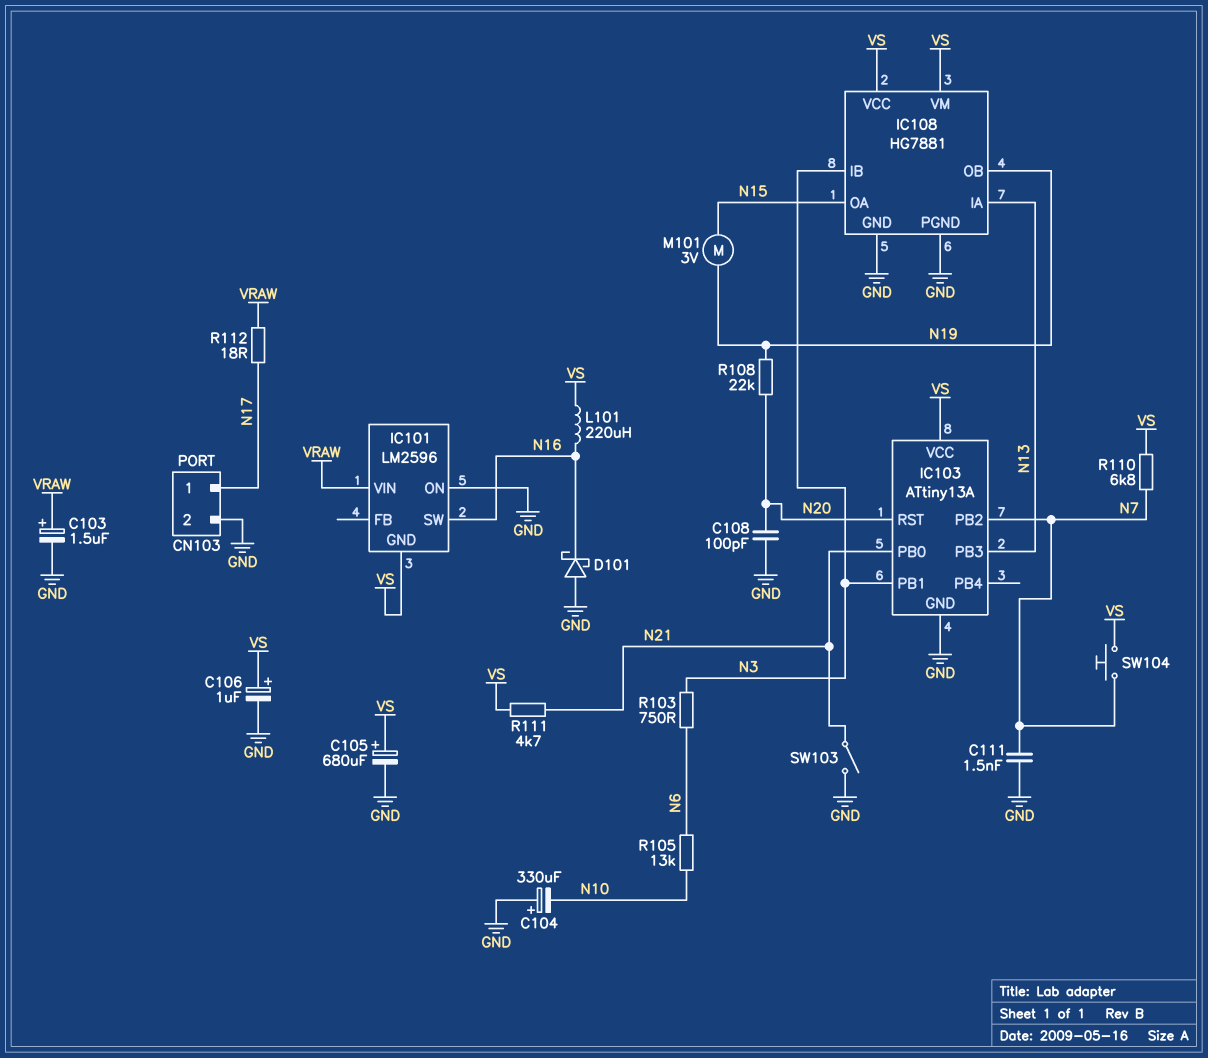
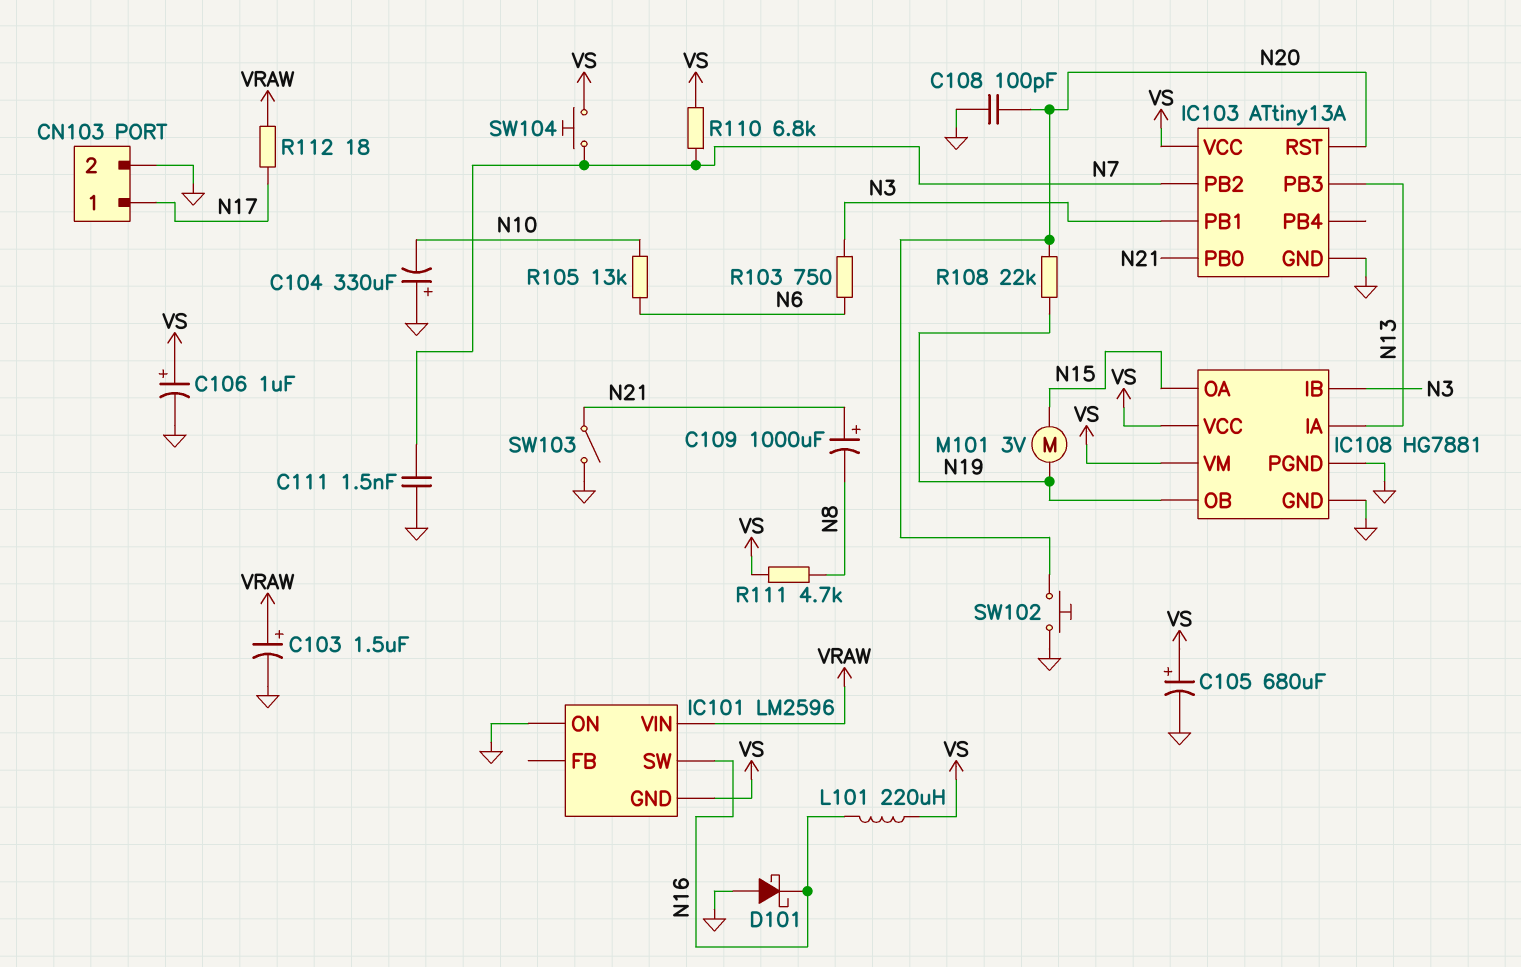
C109: none -> 1000uF (plus N21, minus N8)
R111: 4.7k (N21, VS) -> 4.7k (N8, VS)
SW102: none -> button (GND, N20)

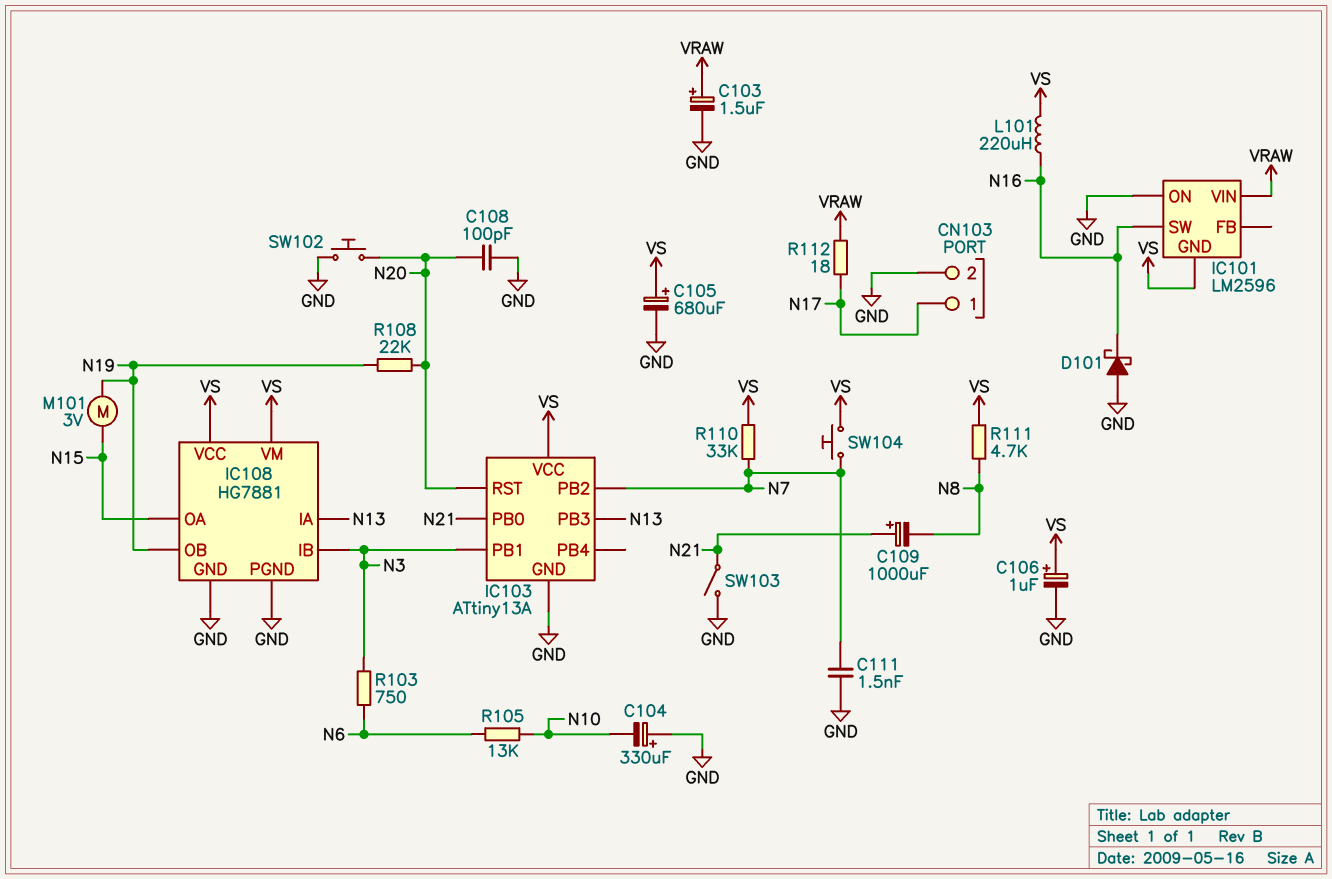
R110: 6.8k (N7, VS) -> 33k (N7, VS)

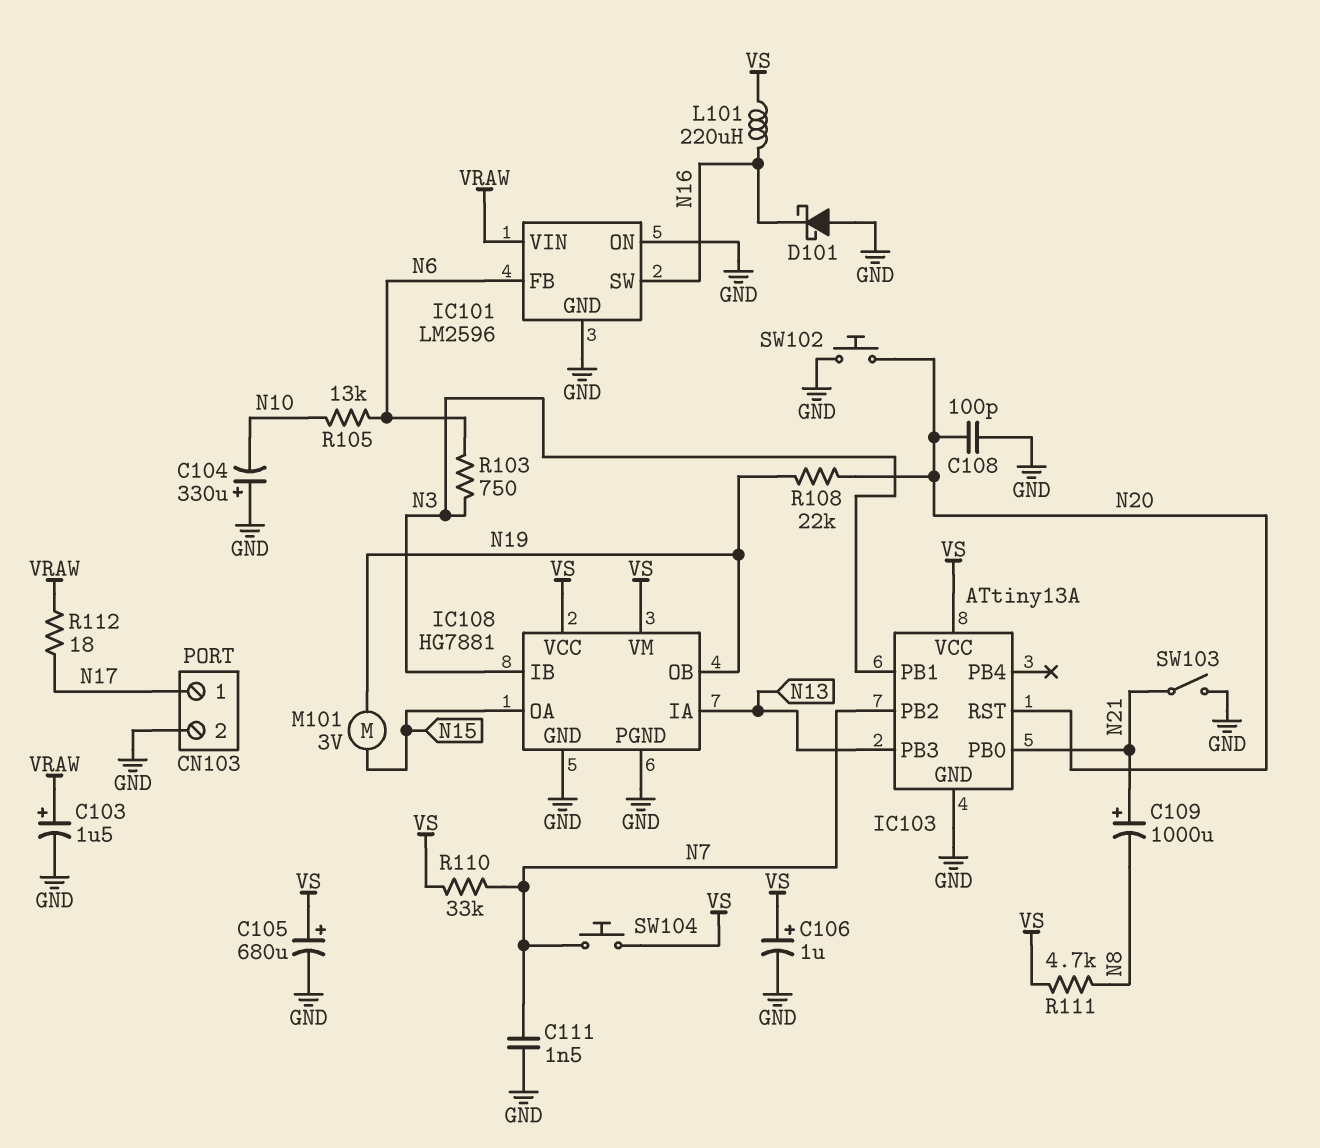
IC101 pin FB: none -> N6
IC101 pin GND: VS -> GND

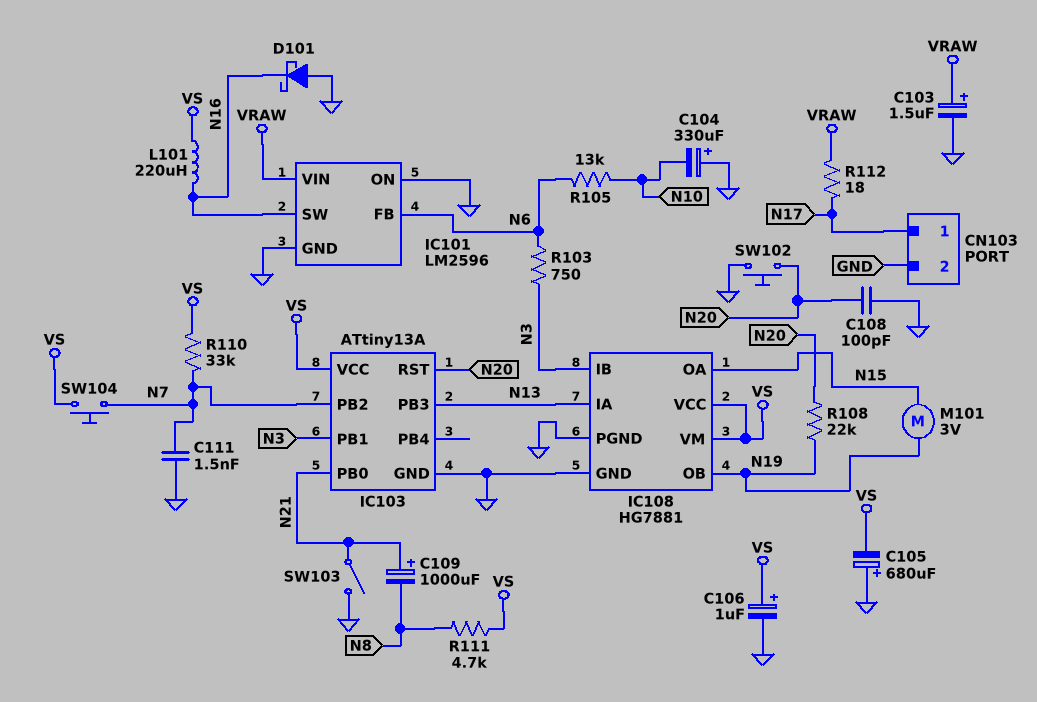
C105: 680uF (plus VS, minus GND) -> 680uF (plus GND, minus VS)

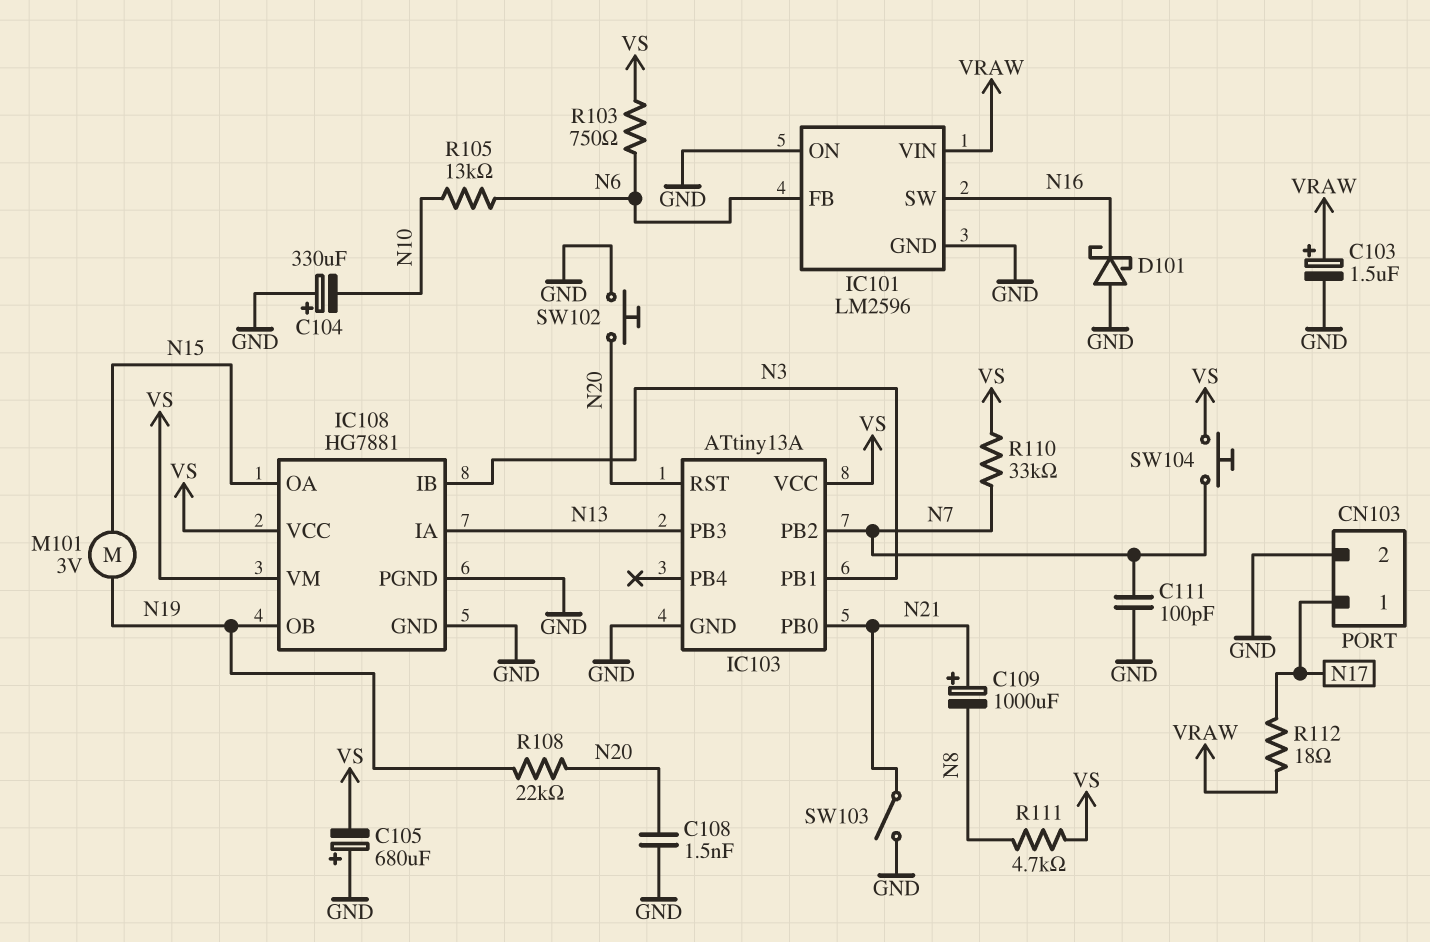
C106: 1uF (plus VS, minus GND) -> none
C108: 100pF (GND, N20) -> 1.5nF (GND, N20)
C111: 1.5nF (GND, N7) -> 100pF (GND, N7)
L101: 220uH (N16, VS) -> none
R103: 750 (N3, N6) -> 750 (N6, VS)

